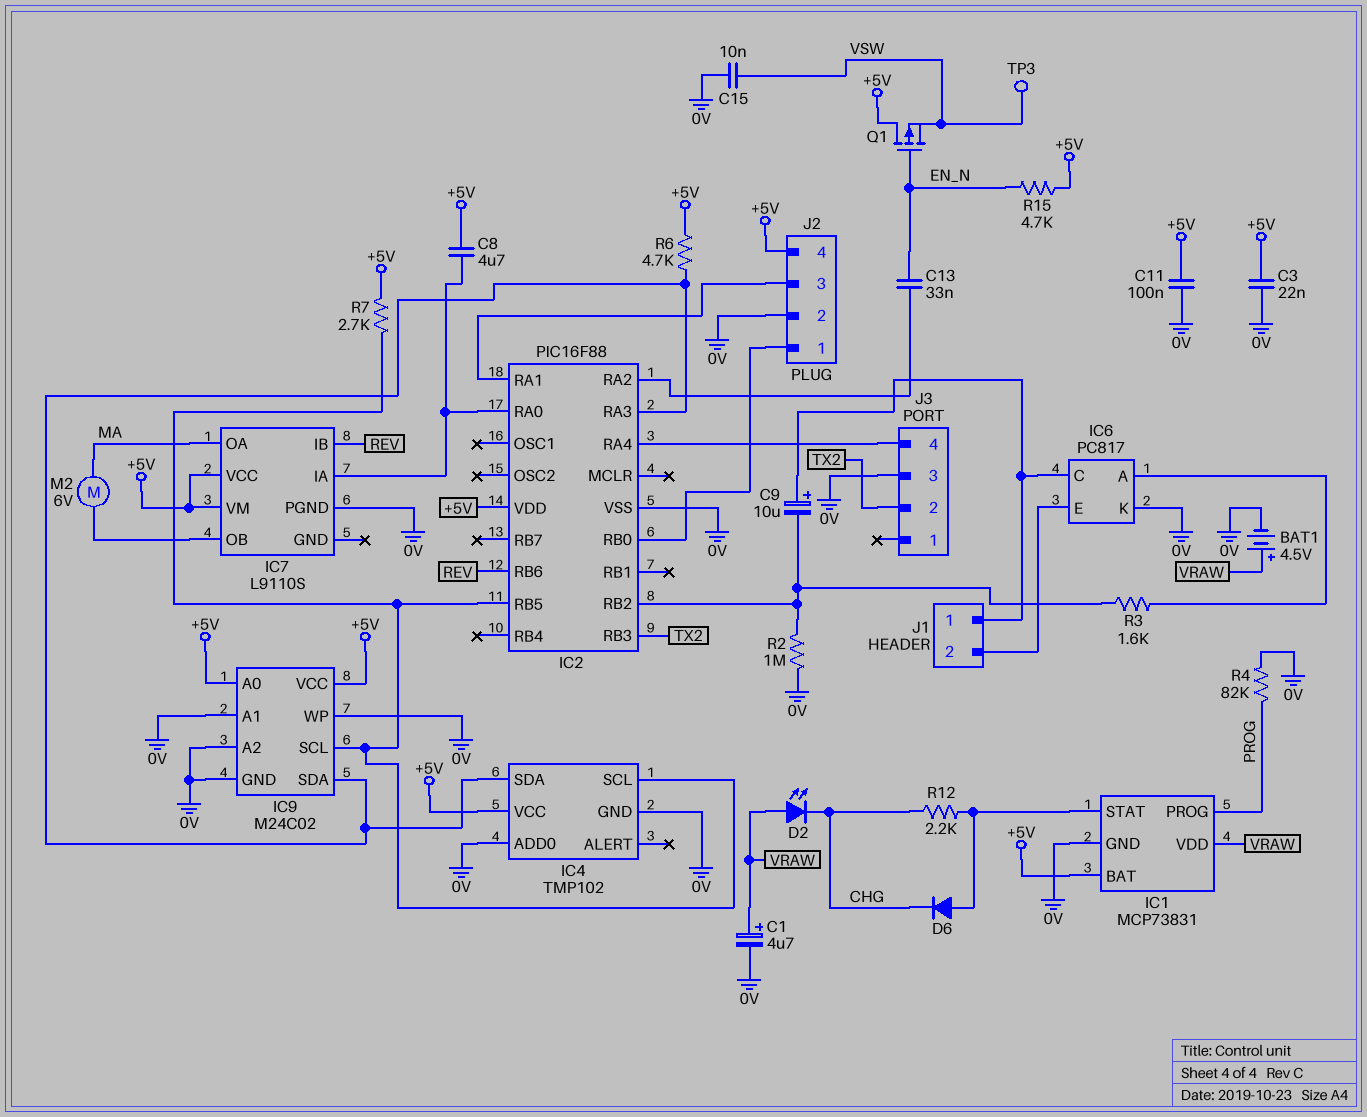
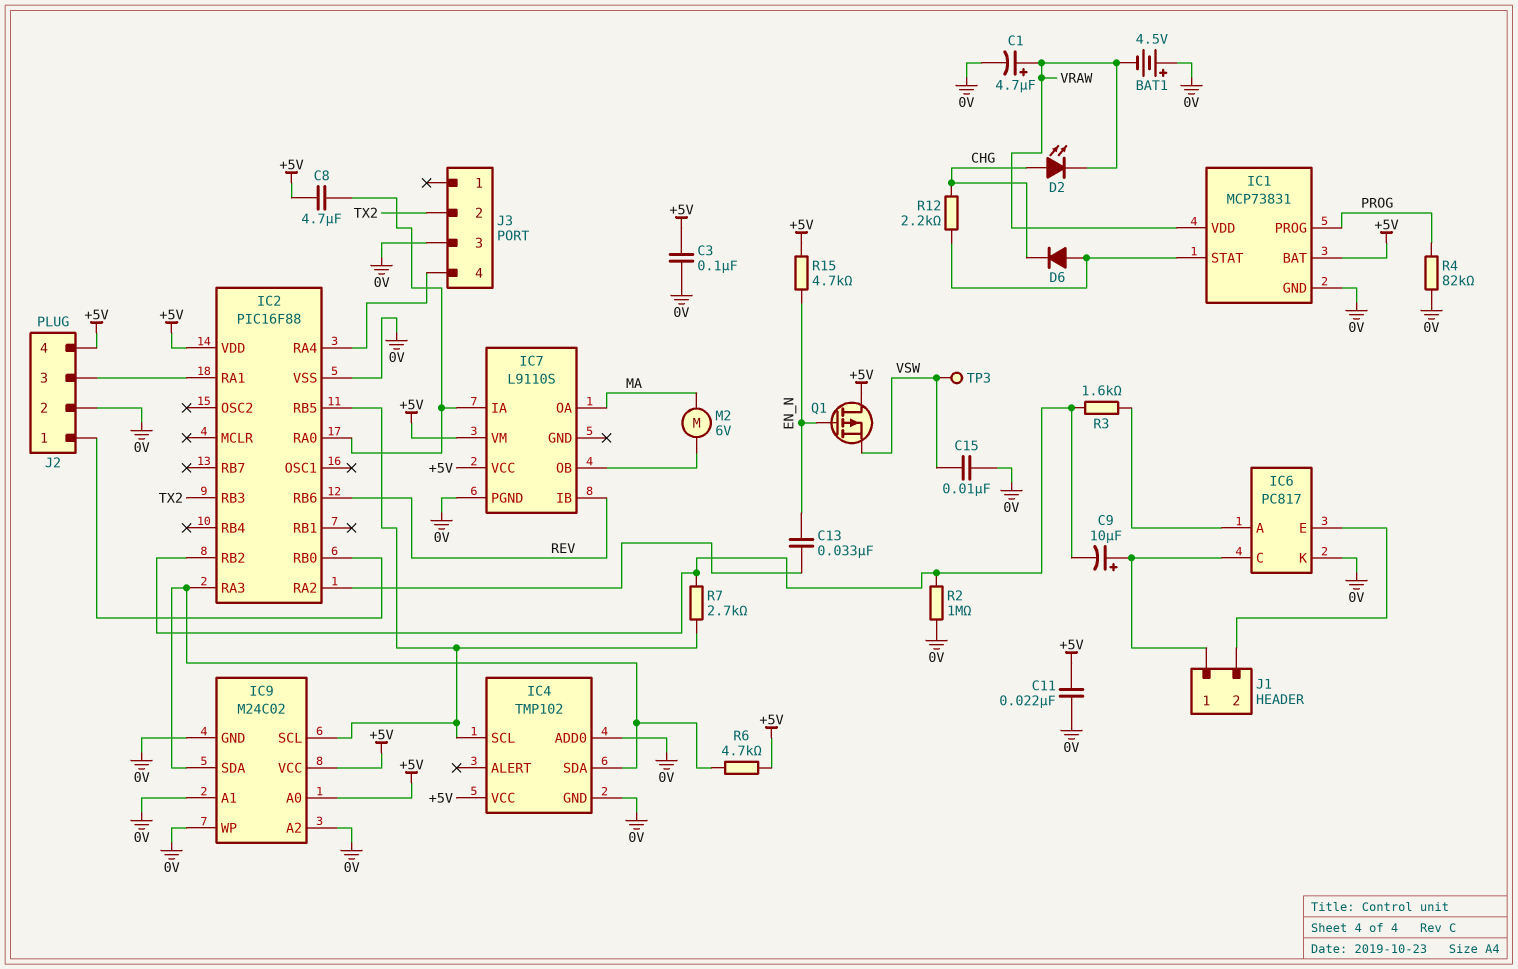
BAT1: 4.5V (plus VRAW, minus 0V) -> 4.5V (plus 0V, minus VRAW)
C3: 22nF (+5V, 0V) -> 100nF (+5V, 0V)
C11: 100nF (+5V, 0V) -> 22nF (+5V, 0V)
D2: LED (A VRAW, K CHG) -> LED (A CHG, K VRAW)
R7: 2.7k (+5V, IC2/RB5) -> 2.7k (IC2/RB2, IC2/RB5)

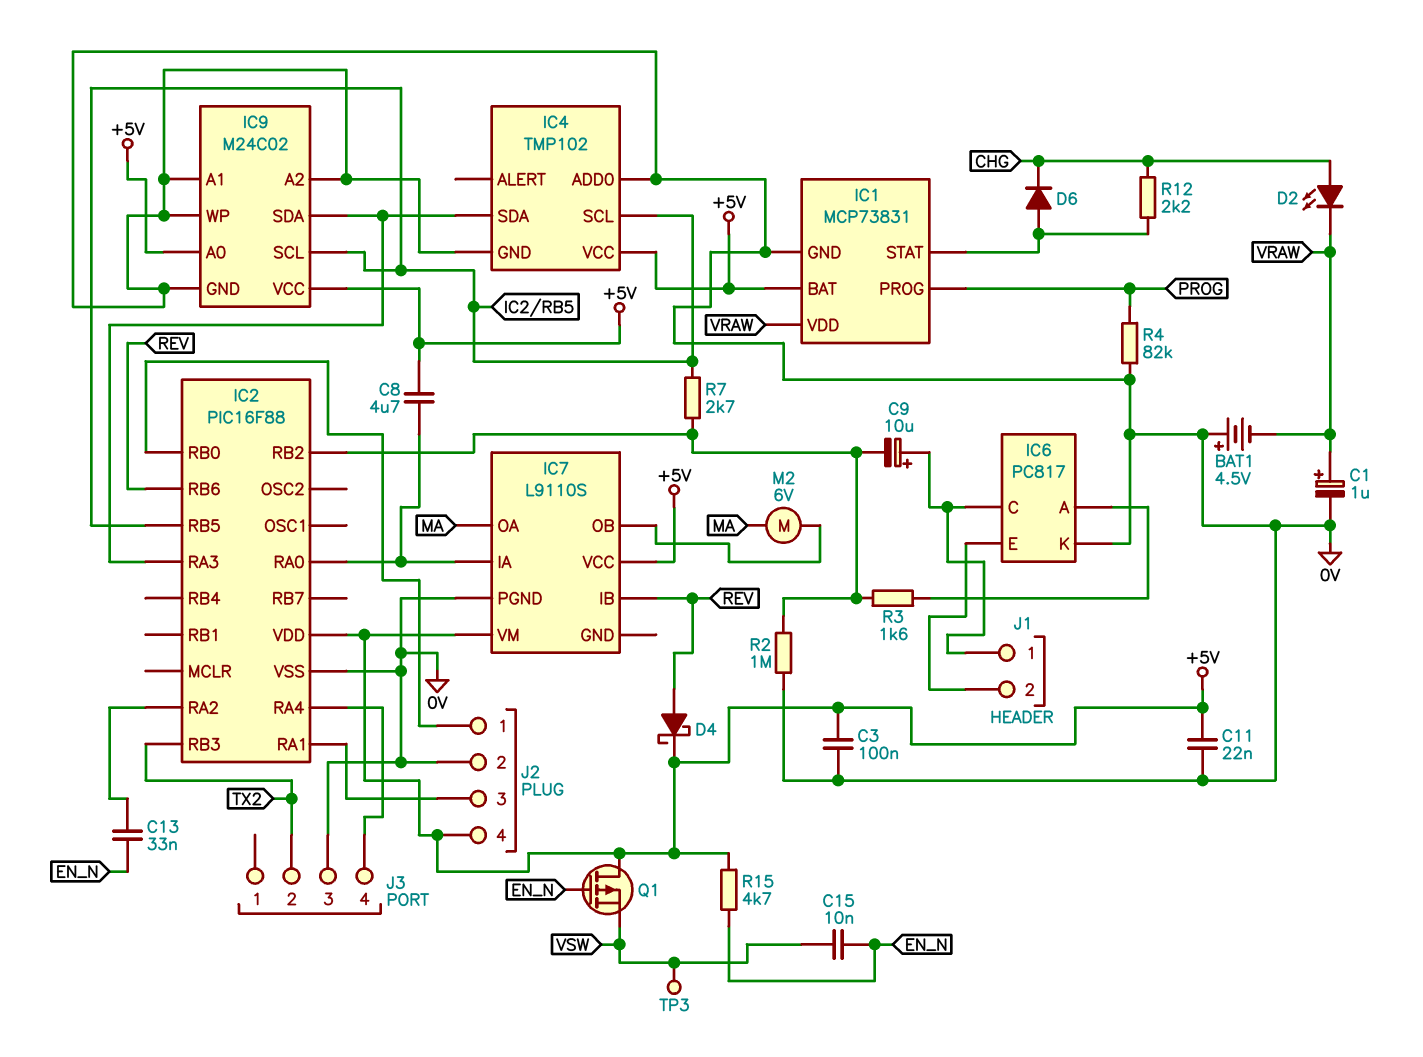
C1: 4.7uF (plus VRAW, minus 0V) -> 1uF (plus VRAW, minus 0V)
C15: 10nF (0V, VSW) -> 10nF (EN_N, VSW)
D4: none -> schottky (A REV, K +5V)
R6: 4.7k (+5V, IC2/RA3) -> none

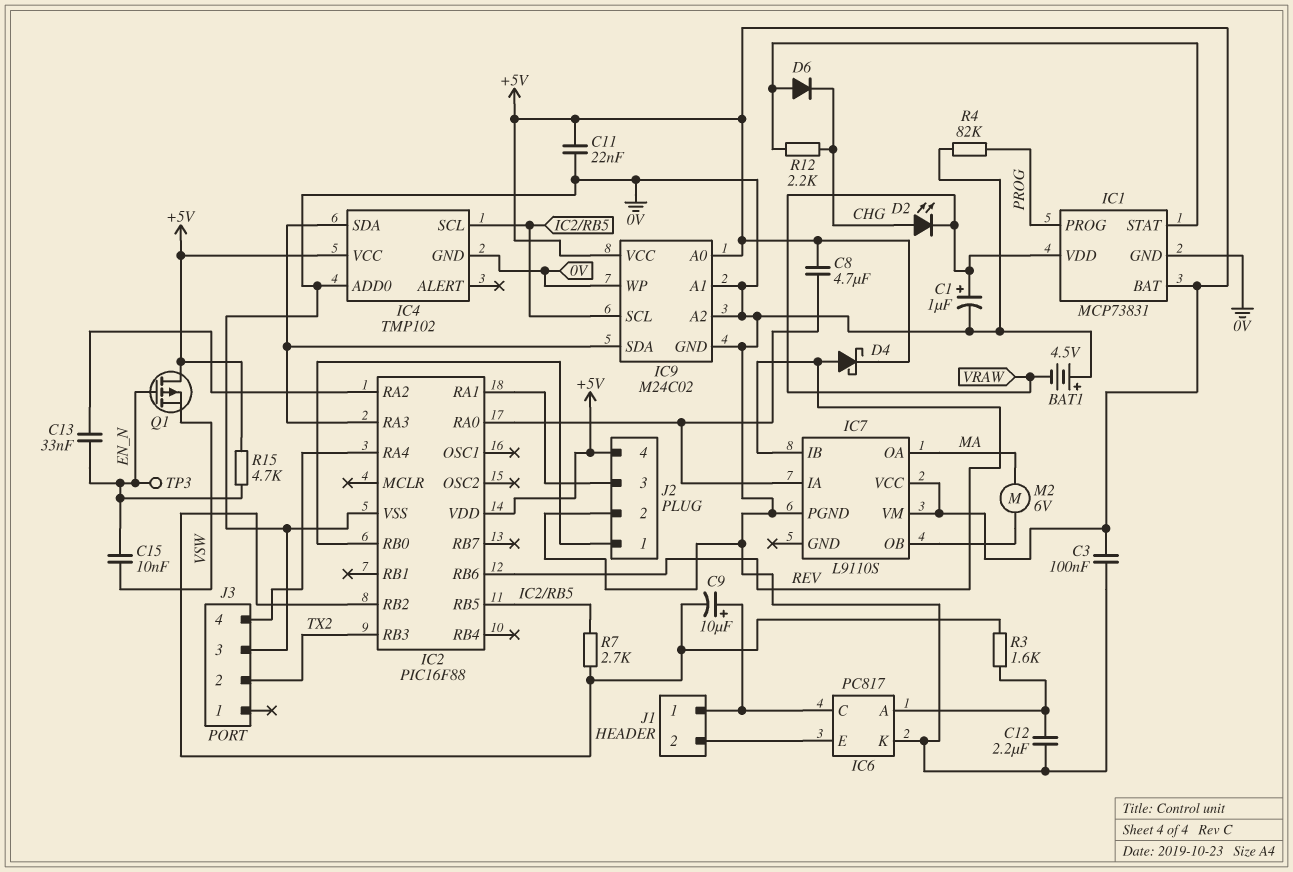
C12: none -> 2.2uF (0V, IC6/A)
R2: 1M (0V, IC2/RB2) -> none
TP3: test point (VSW) -> test point (EN_N)

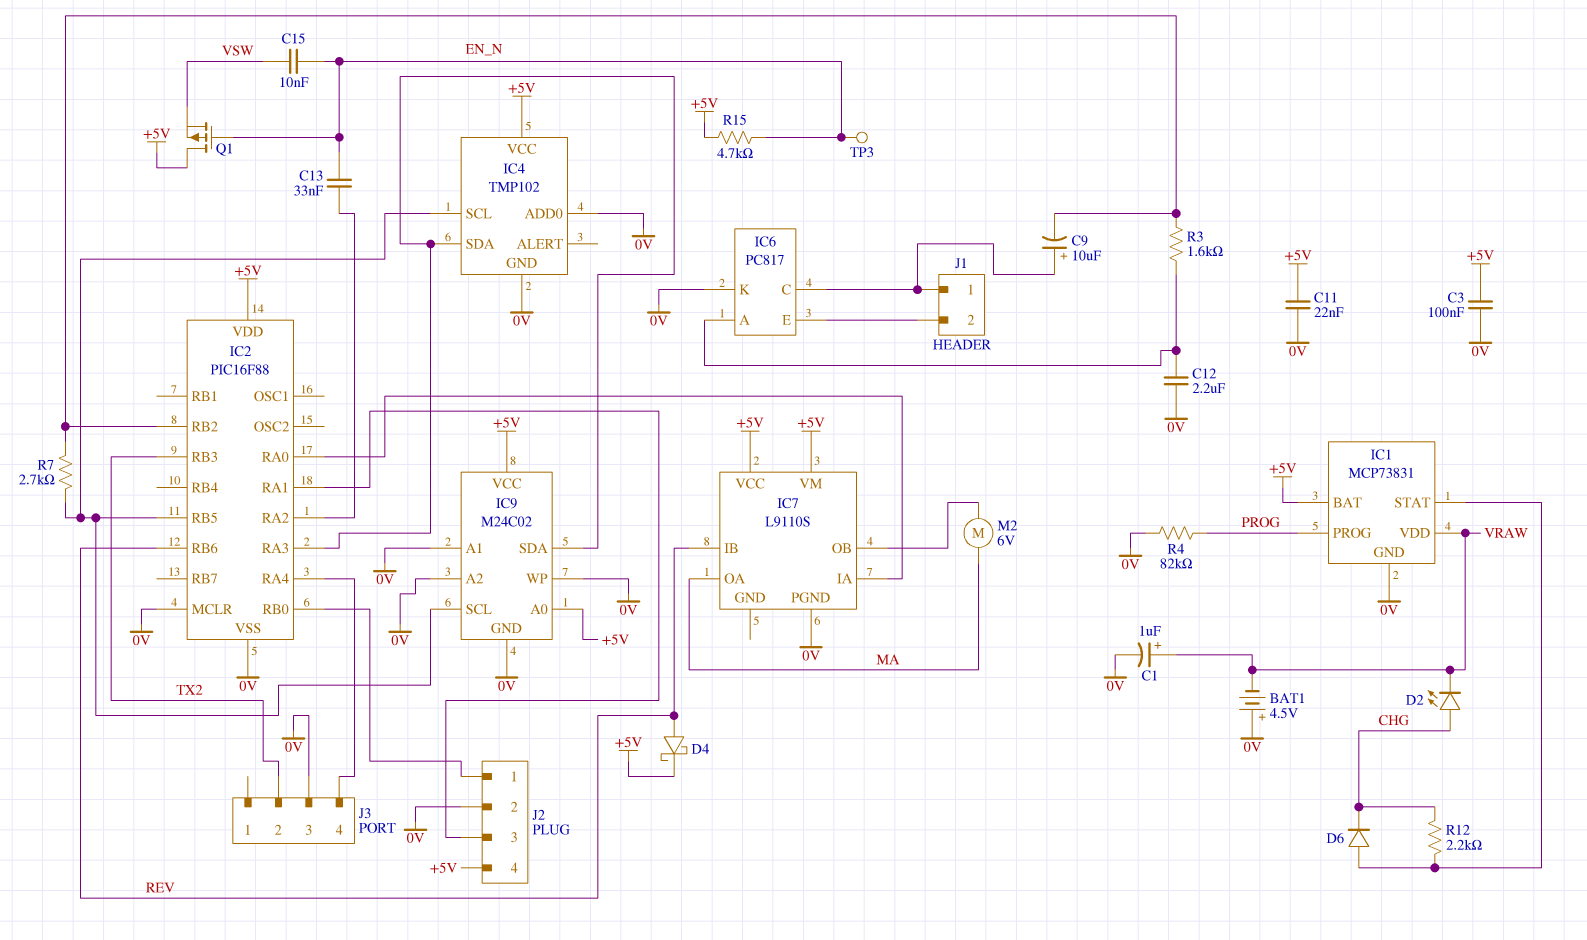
C8: 4.7uF (+5V, IC2/RA0) -> none
IC2 pin MCLR: none -> 0V

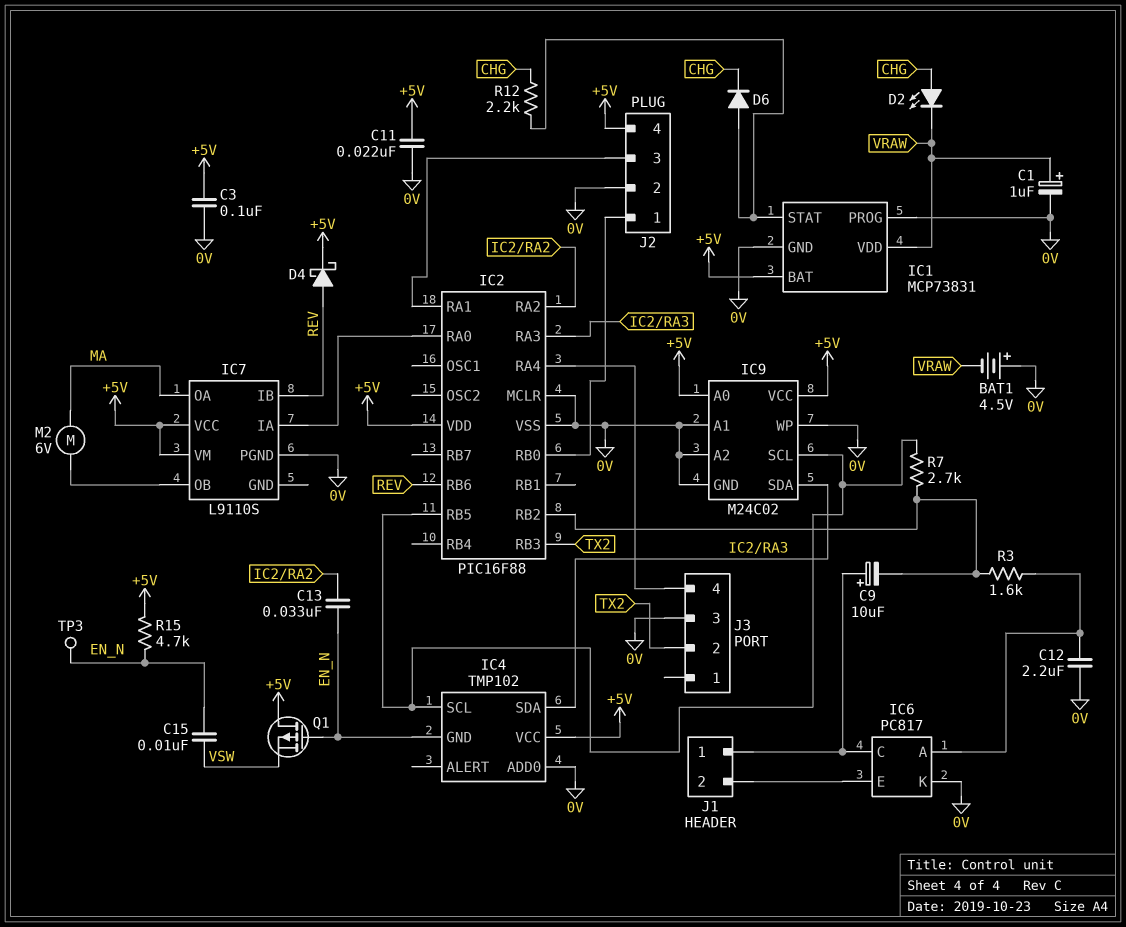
IC1 pin PROG: PROG -> 0V
IC4 pin GND: 0V -> EN_N
R4: 82k (0V, PROG) -> none

